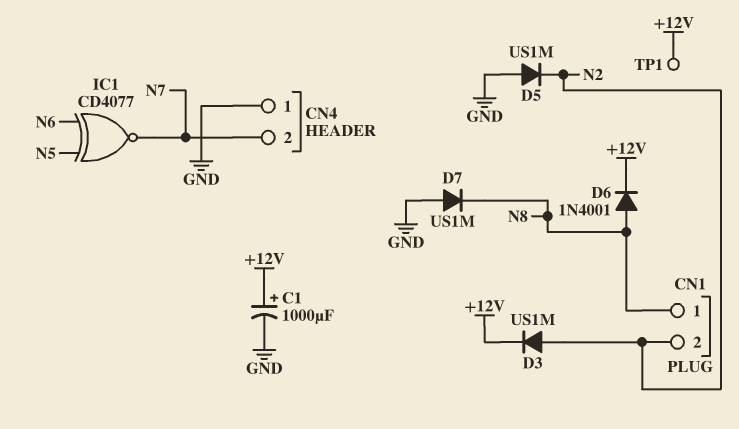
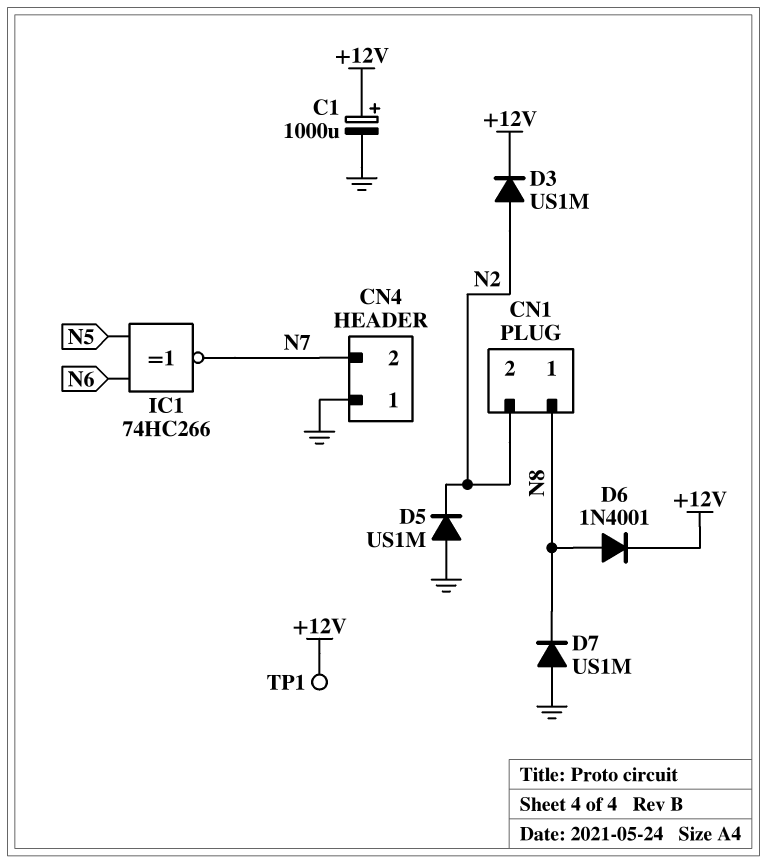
IC1: XNOR CD4077 (in N5, in N6, out N7) -> XNOR 74HC266 (in N5, in N6, out N7)

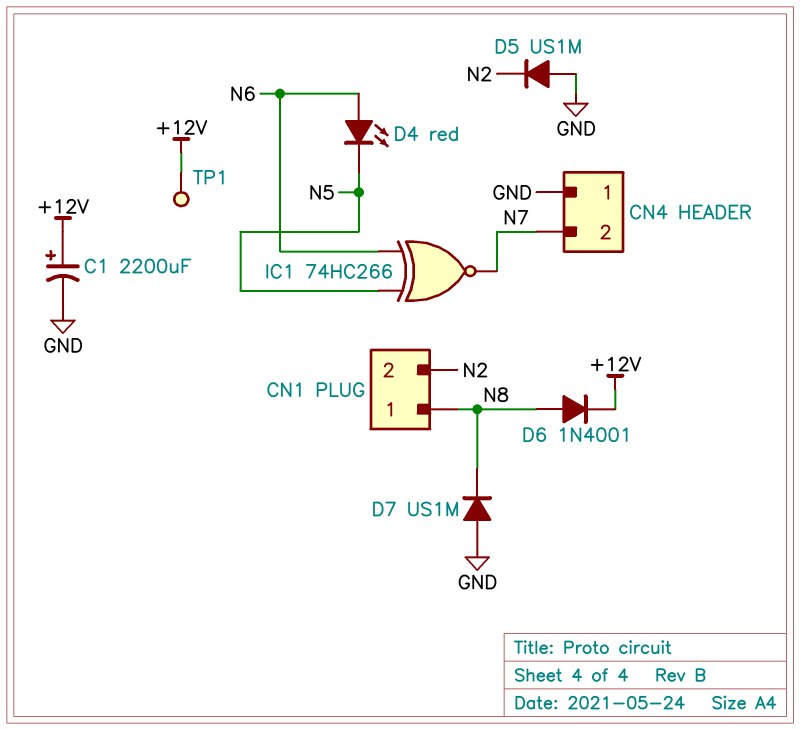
C1: 1000uF (plus +12V, minus GND) -> 2200uF (plus +12V, minus GND)
D3: diode US1M (A N2, K +12V) -> none
D4: none -> LED red (A N6, K N5)

